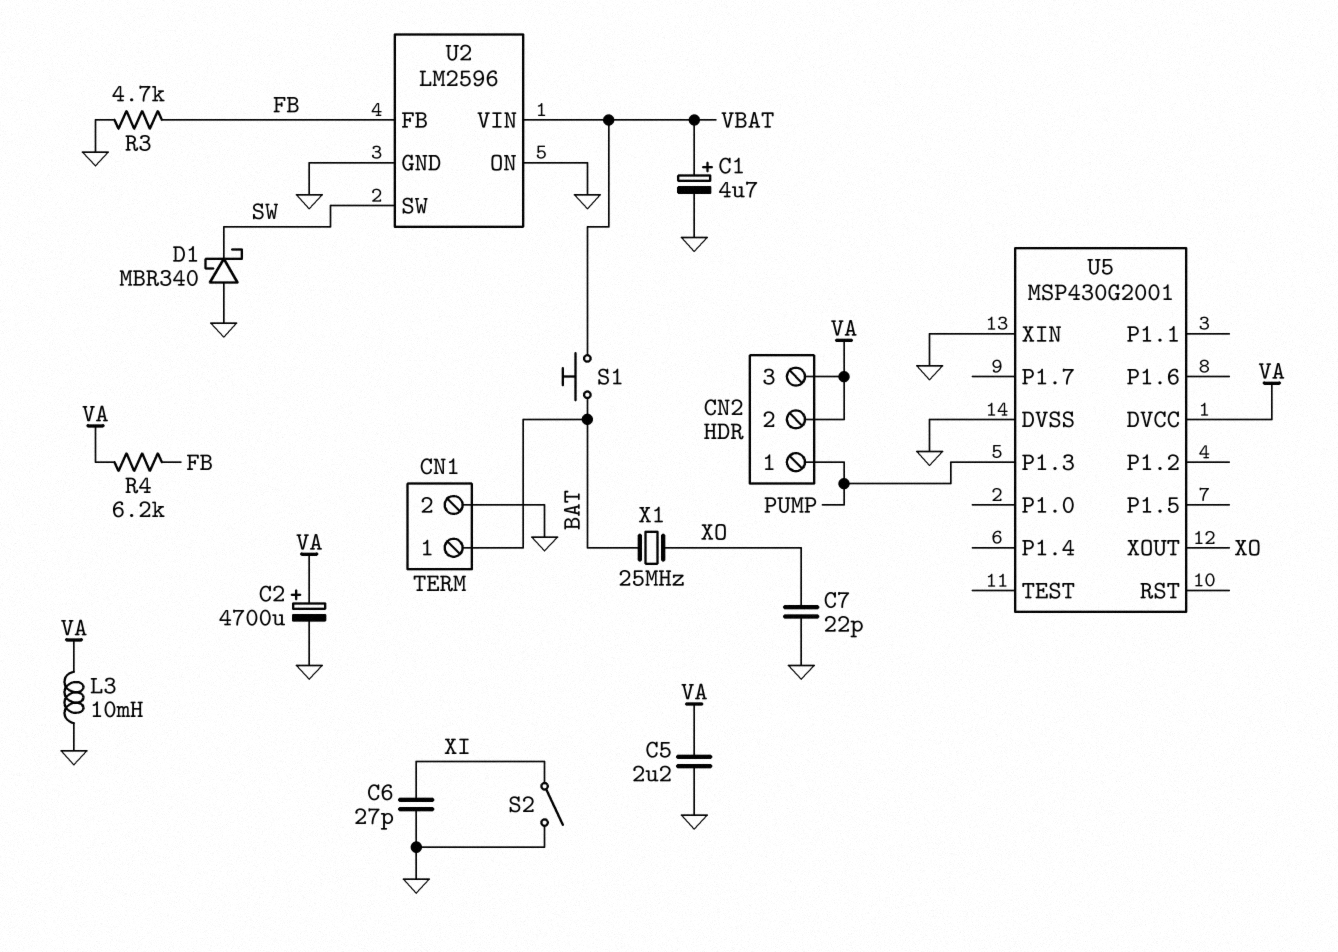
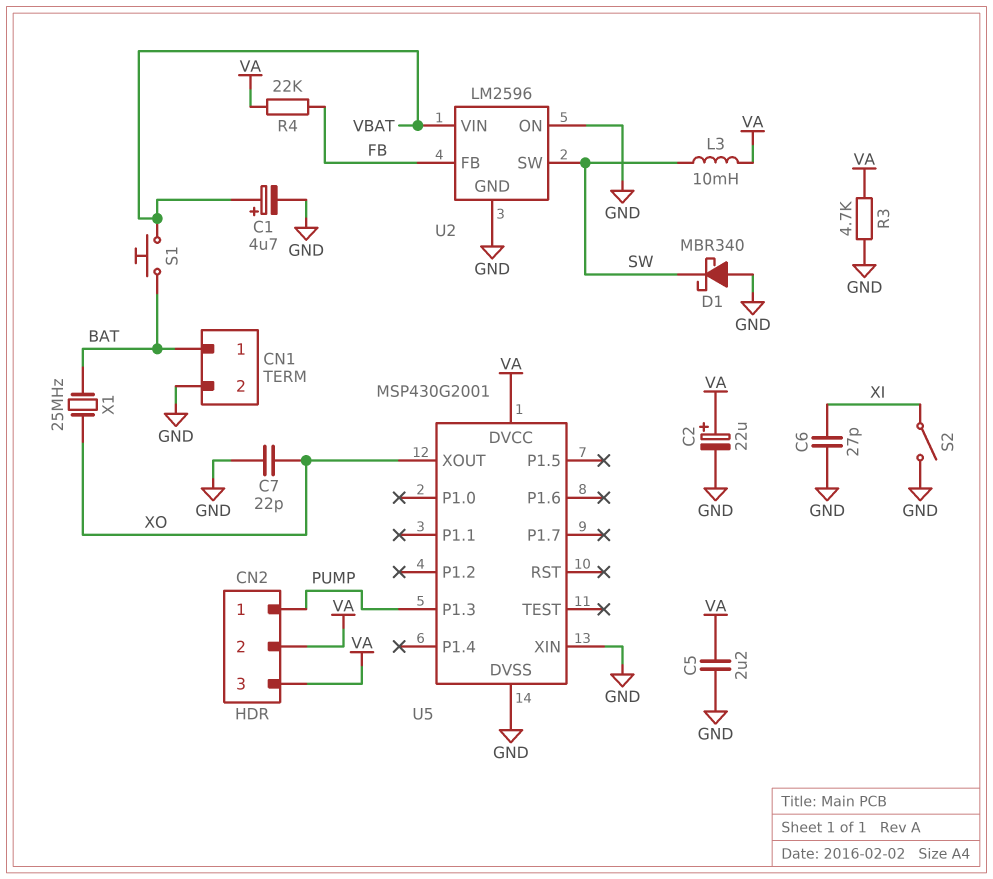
C2: 4700uF (plus VA, minus GND) -> 22uF (plus VA, minus GND)
L3: 10mH (GND, VA) -> 10mH (SW, VA)
R3: 4.7k (FB, GND) -> 4.7k (GND, VA)
R4: 6.2k (FB, VA) -> 22k (FB, VA)

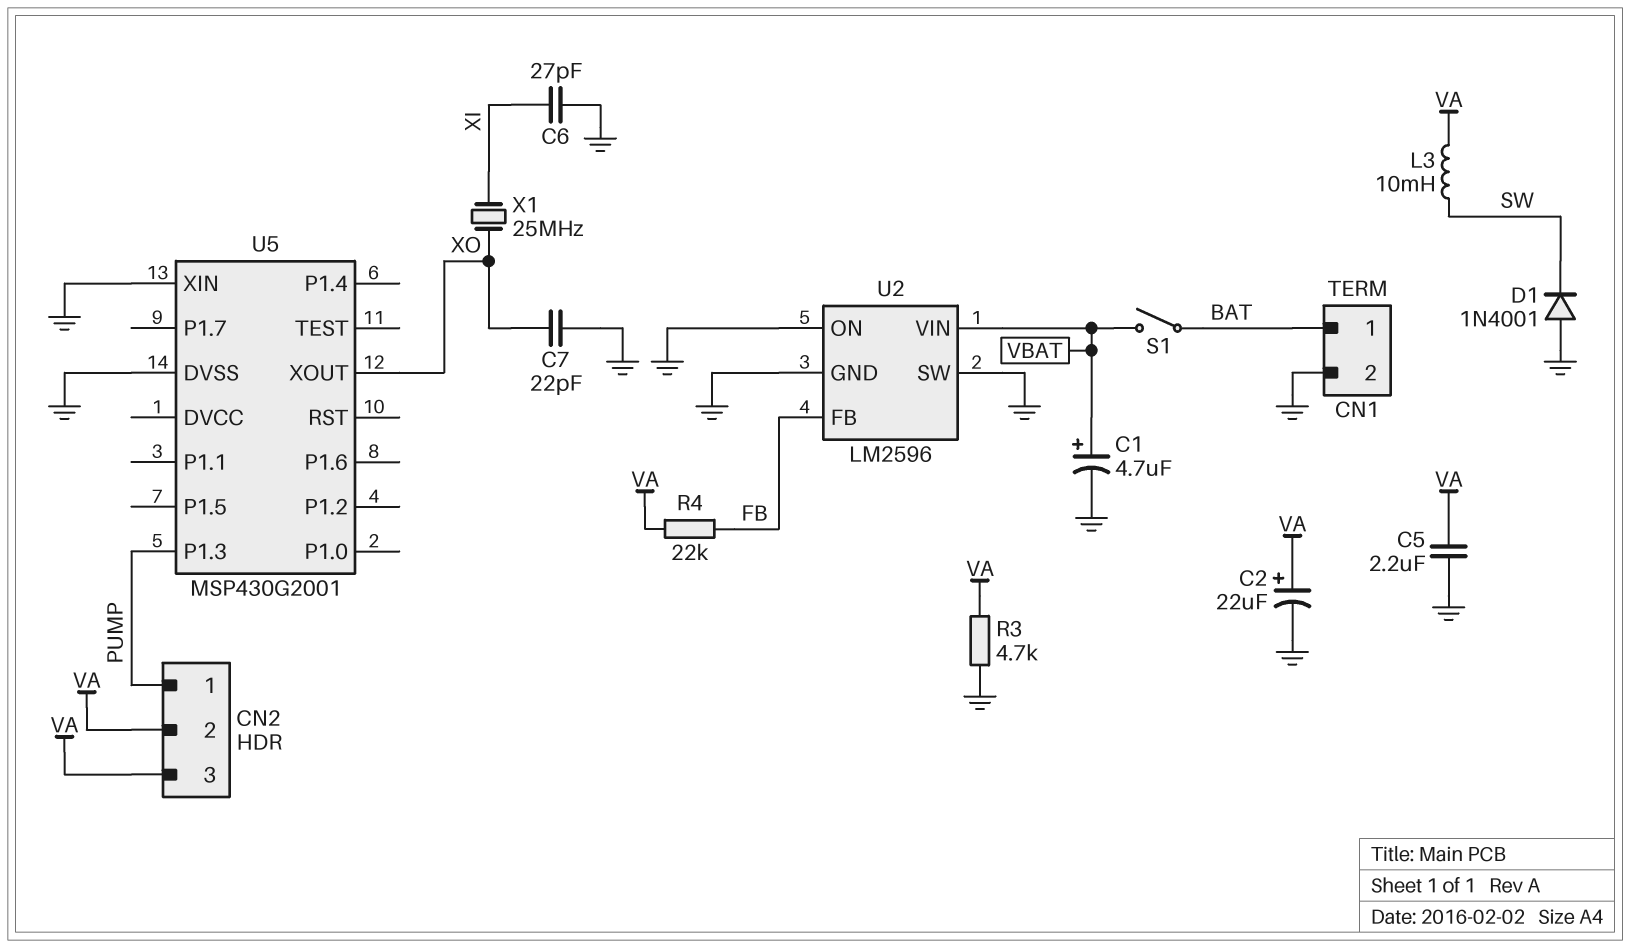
D1: schottky MBR340 (A GND, K SW) -> diode 1N4001 (A GND, K SW)
S1: button (BAT, VBAT) -> switch (BAT, VBAT)
S2: switch (GND, XI) -> none
U2 pin SW: SW -> GND
U5 pin DVCC: VA -> none
X1: 25MHz (BAT, XO) -> 25MHz (XI, XO)

